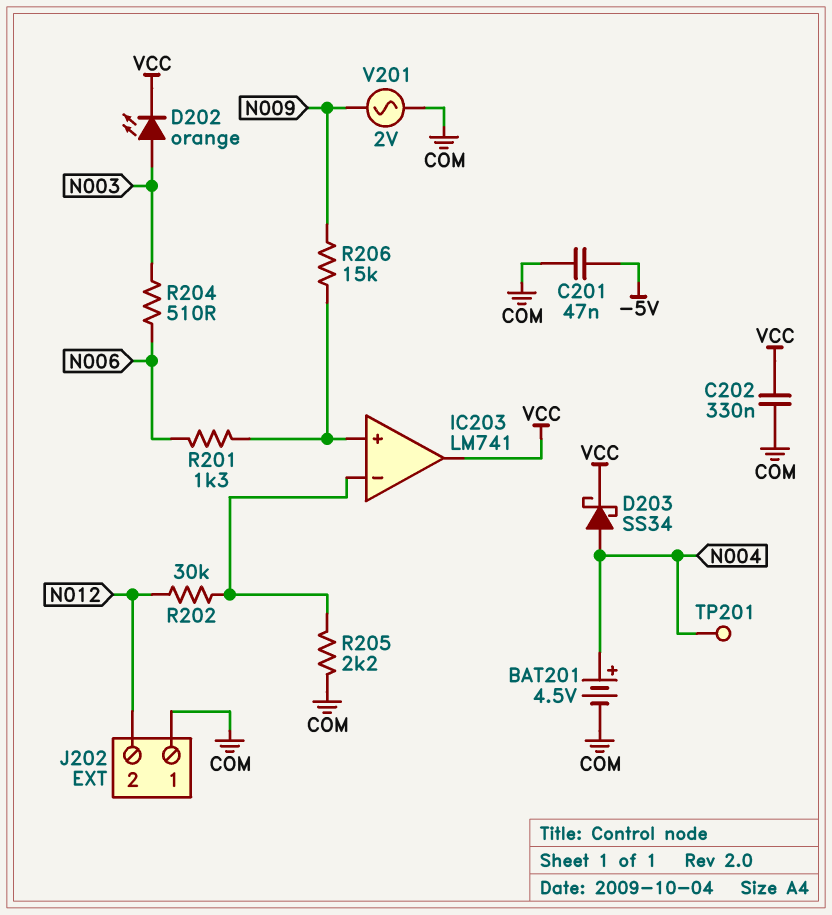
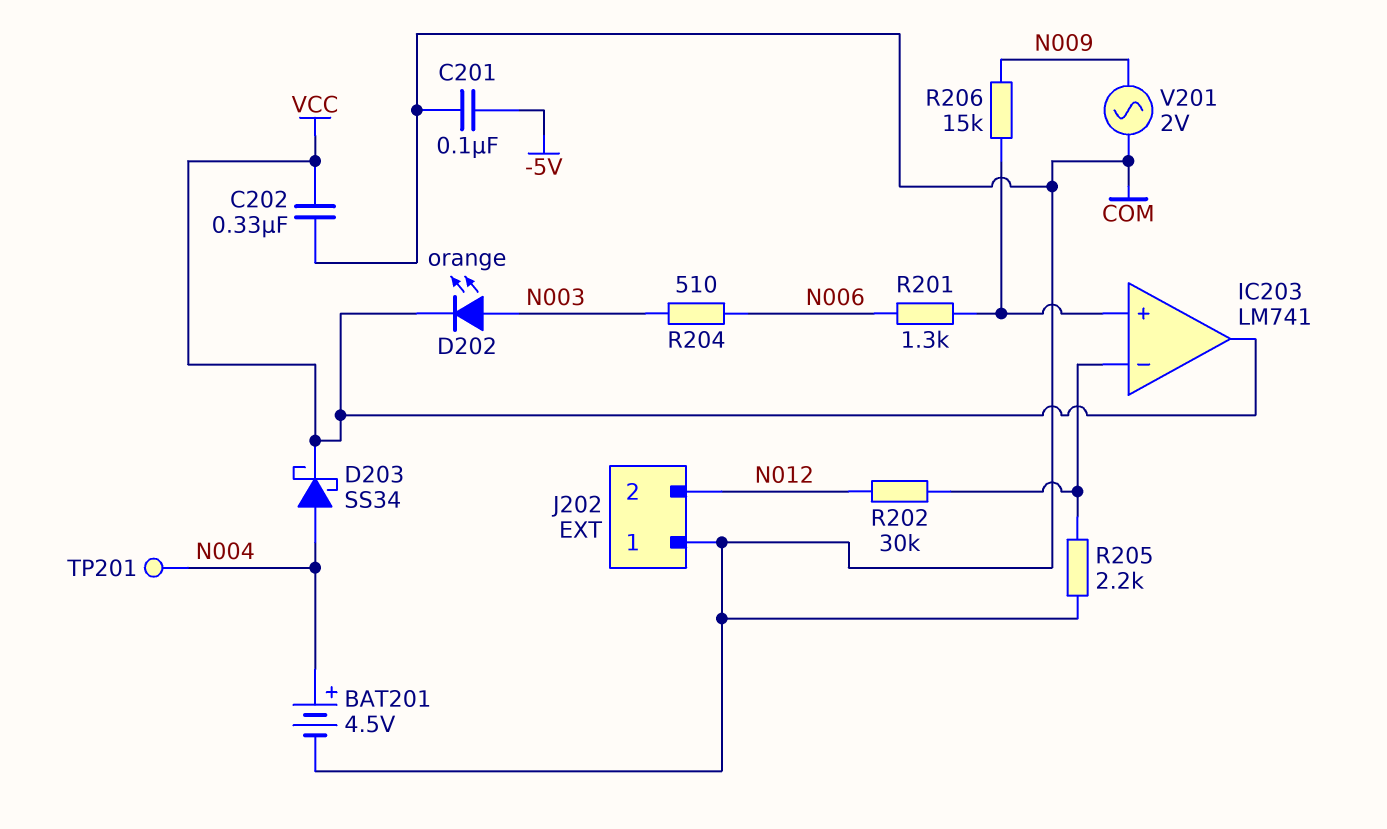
C201: 47nF (-5V, COM) -> 100nF (-5V, COM)

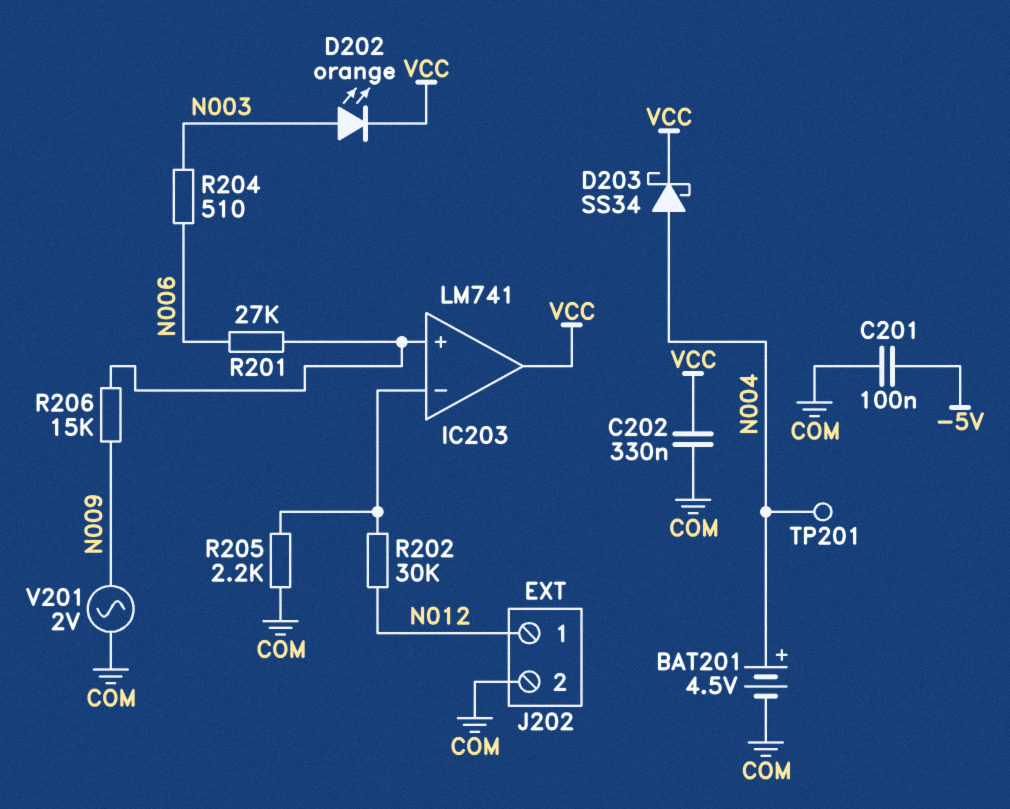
J202 pin 1: COM -> N012
J202 pin 2: N012 -> COM
R201: 1.3k (IC203/in+, N006) -> 27k (IC203/in+, N006)

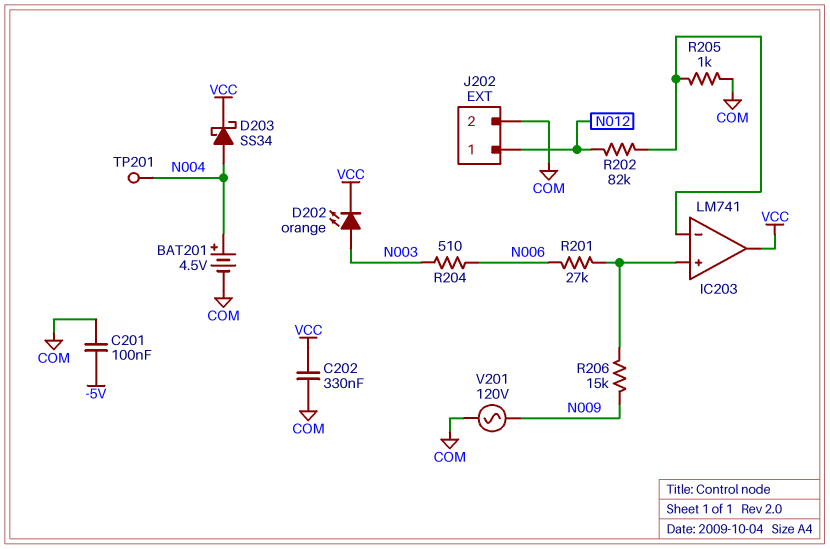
R202: 30k (IC203/in-, N012) -> 82k (IC203/in-, N012)
R205: 2.2k (COM, IC203/in-) -> 1k (COM, IC203/in-)
V201: AC 2V (COM, N009) -> AC 120V (COM, N009)

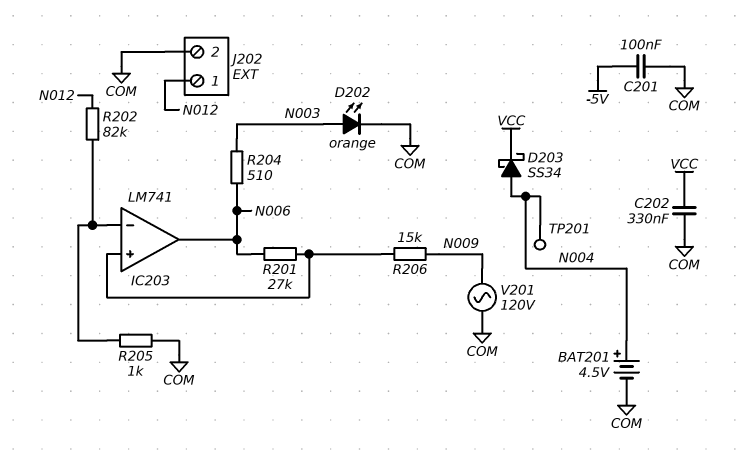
D202: LED orange (A N003, K VCC) -> LED orange (A N003, K COM)
IC203 pin out: VCC -> N006

